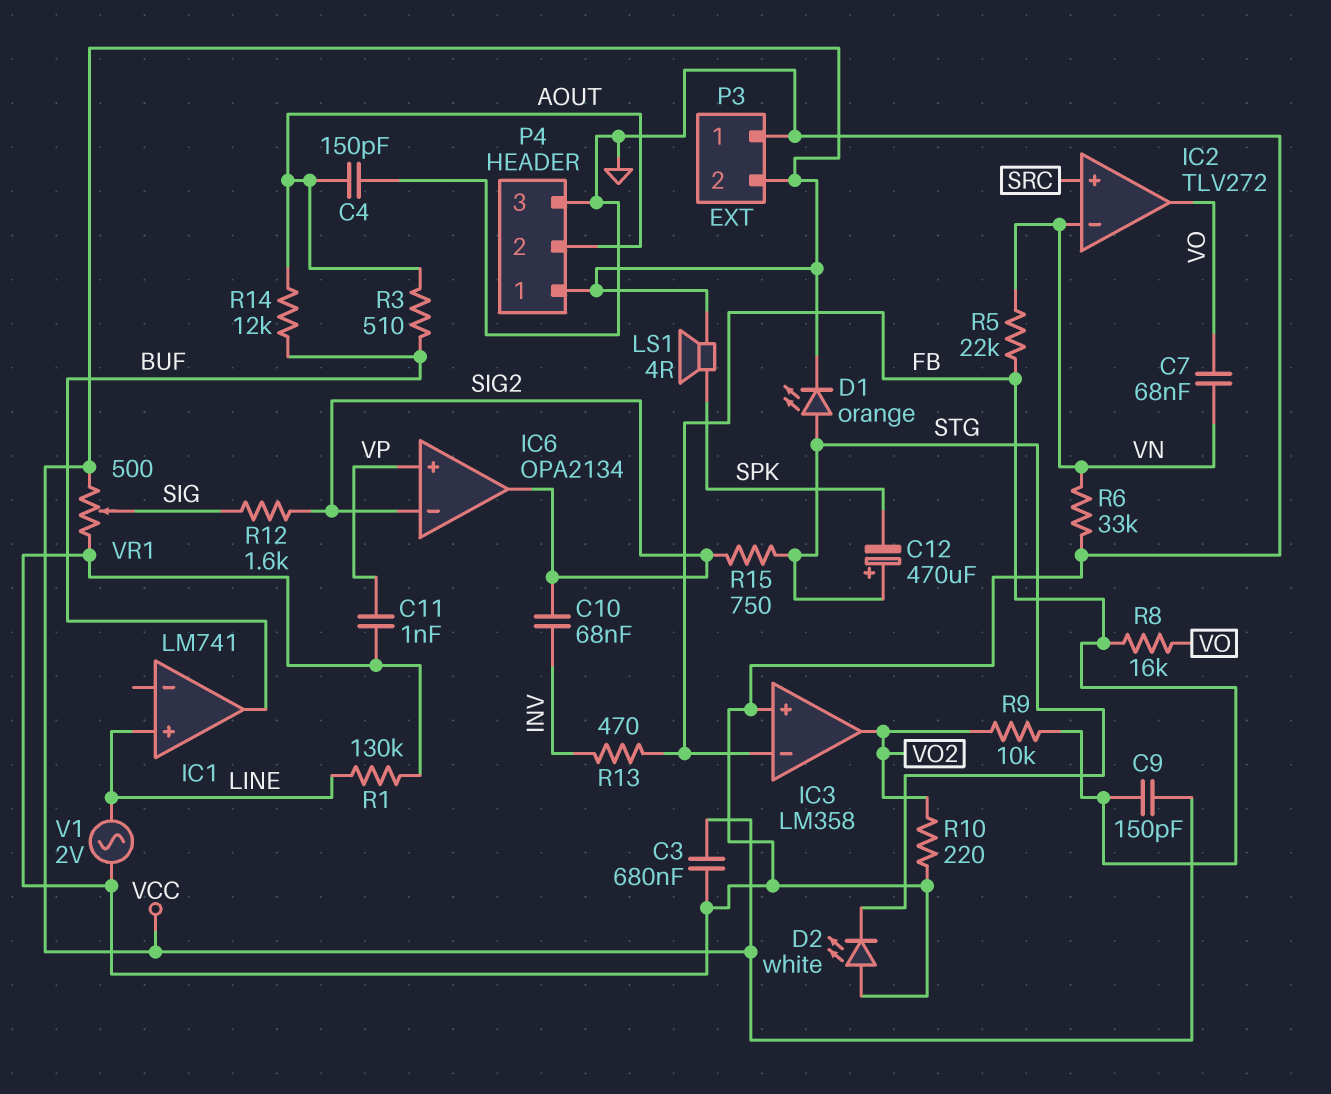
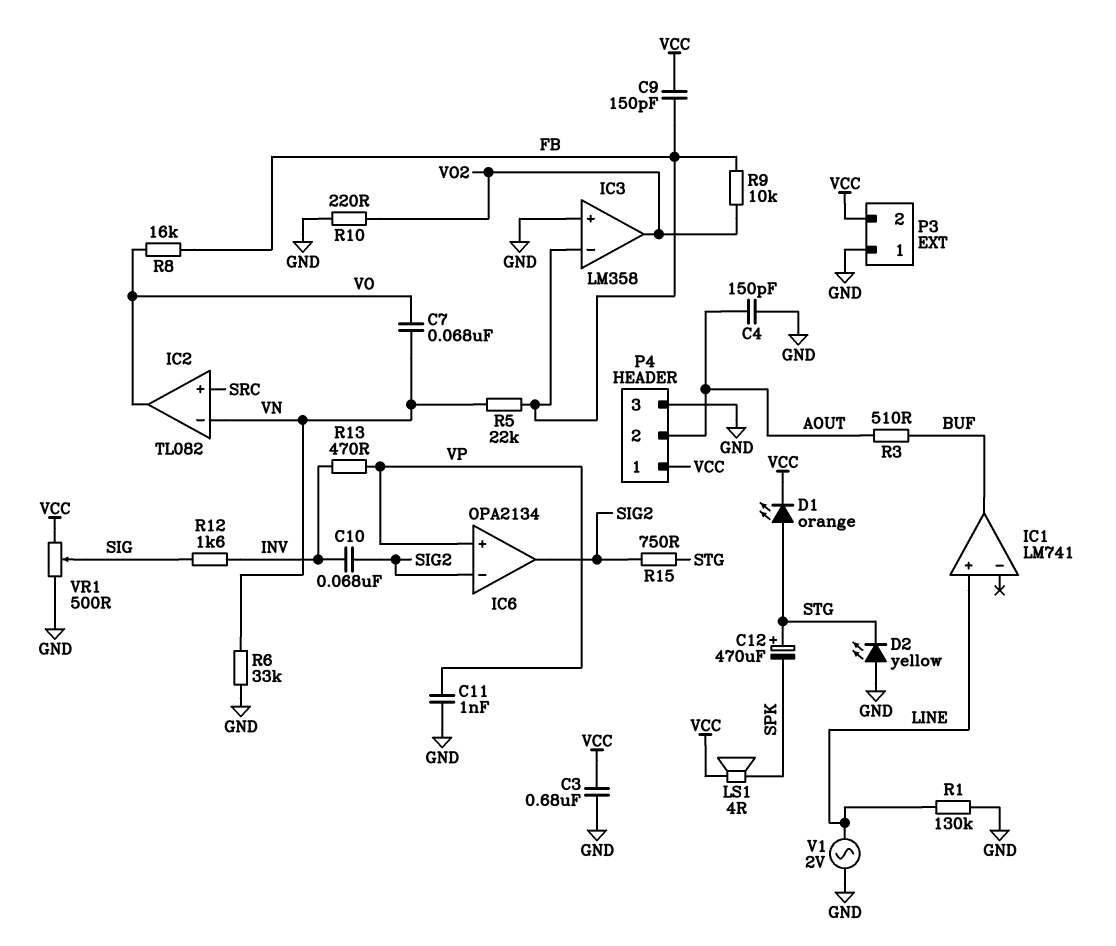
D2: LED white (A GND, K STG) -> LED yellow (A GND, K STG)
IC2: TLV272 -> TL082
R12: 1.6k (SIG, SIG2) -> 1.6k (INV, SIG)
R13: 470 (FB, INV) -> 470 (INV, VP)
R14: 12k (AOUT, BUF) -> none

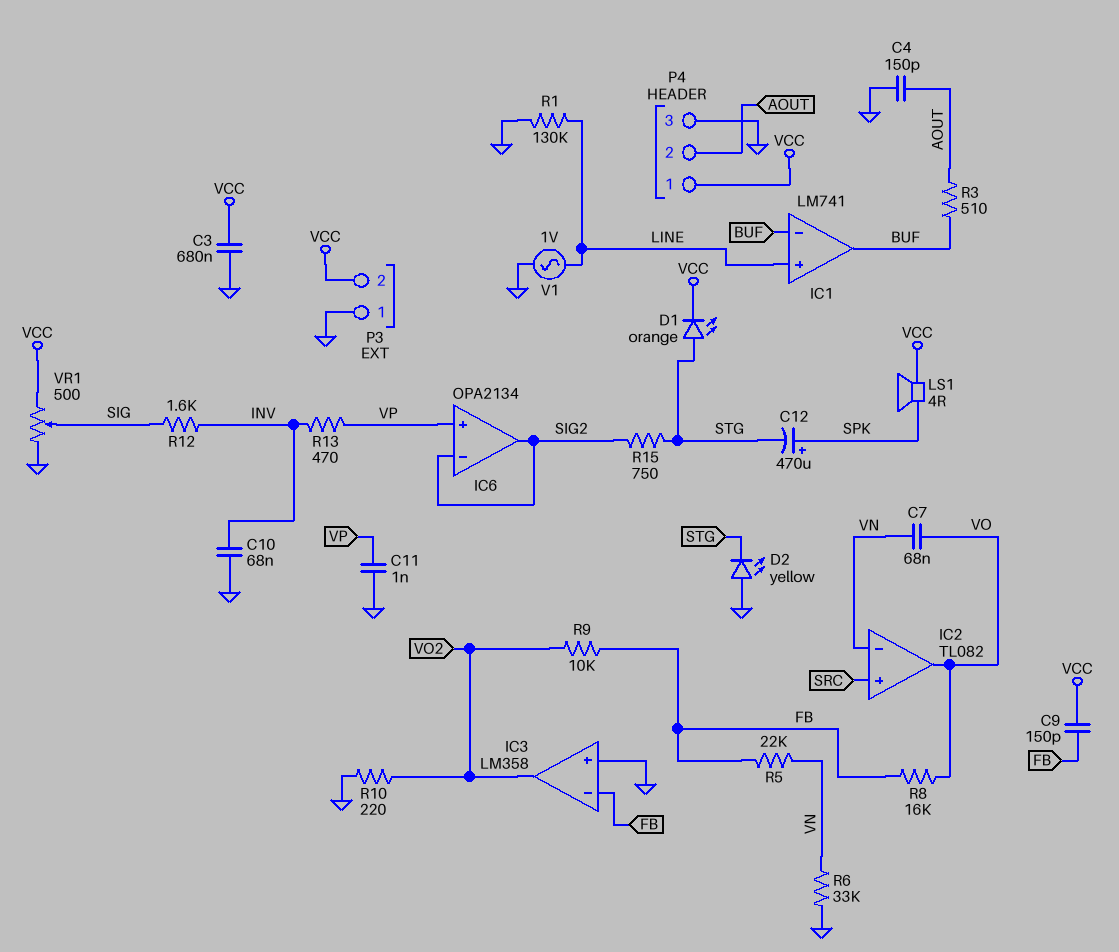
C10: 68nF (INV, SIG2) -> 68nF (GND, INV)
C12: 470uF (plus STG, minus SPK) -> 470uF (plus SPK, minus STG)
IC1 pin in-: none -> BUF
V1: AC 2V (GND, LINE) -> AC 1V (GND, LINE)

